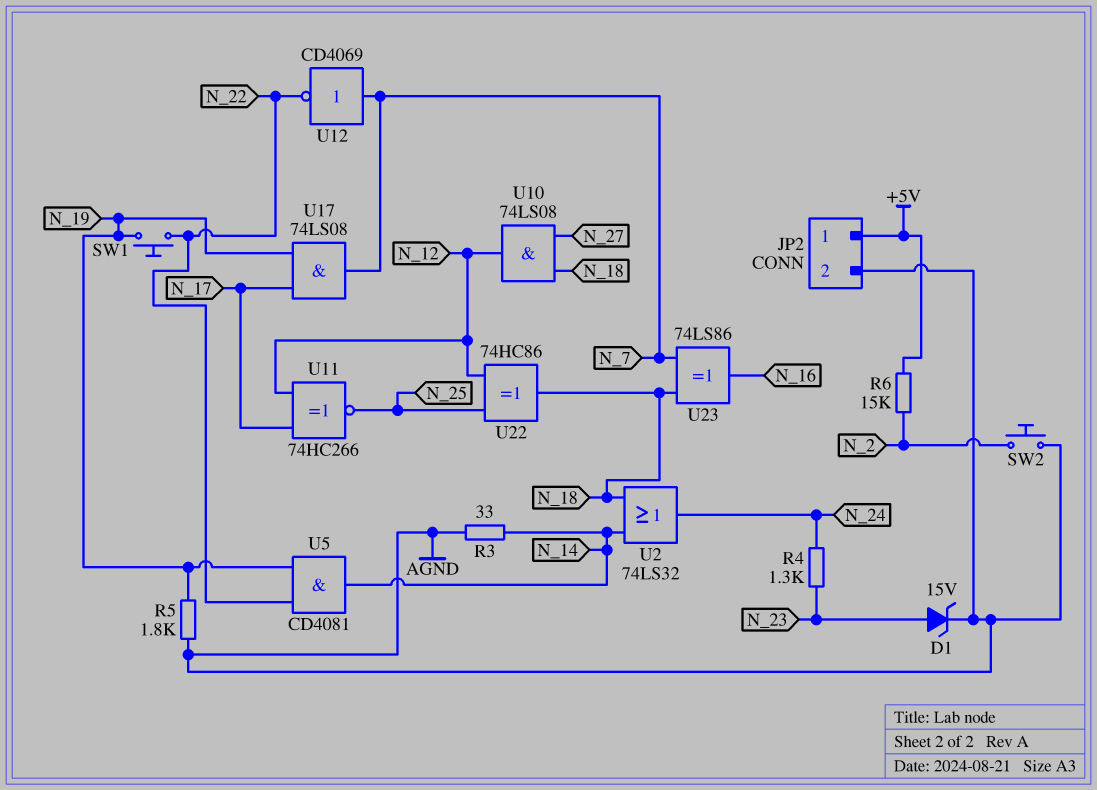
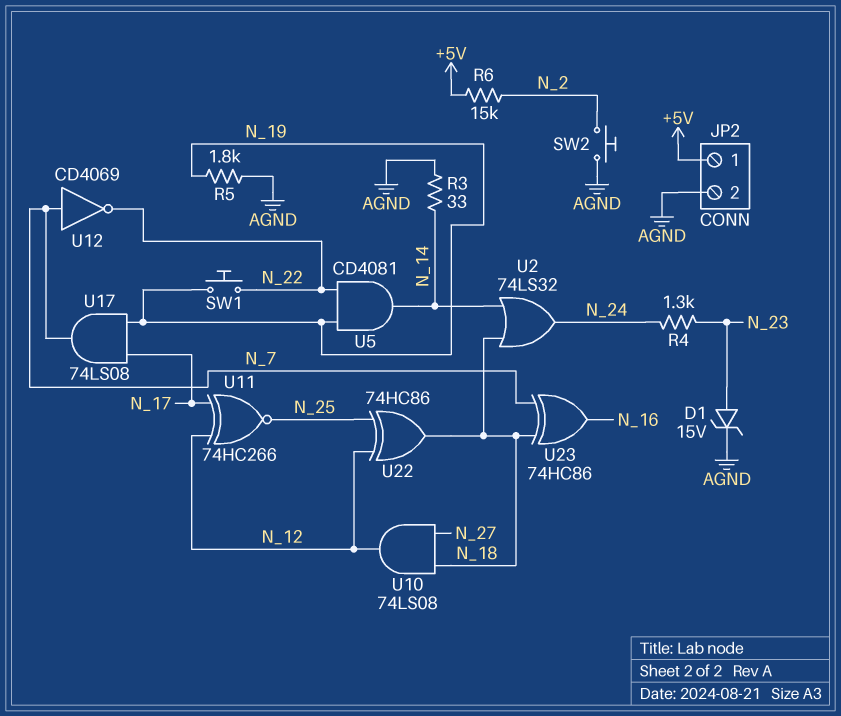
U23: XOR 74LS86 (in N_7, in N_18, out N_16) -> XOR 74HC86 (in N_7, in N_18, out N_16)

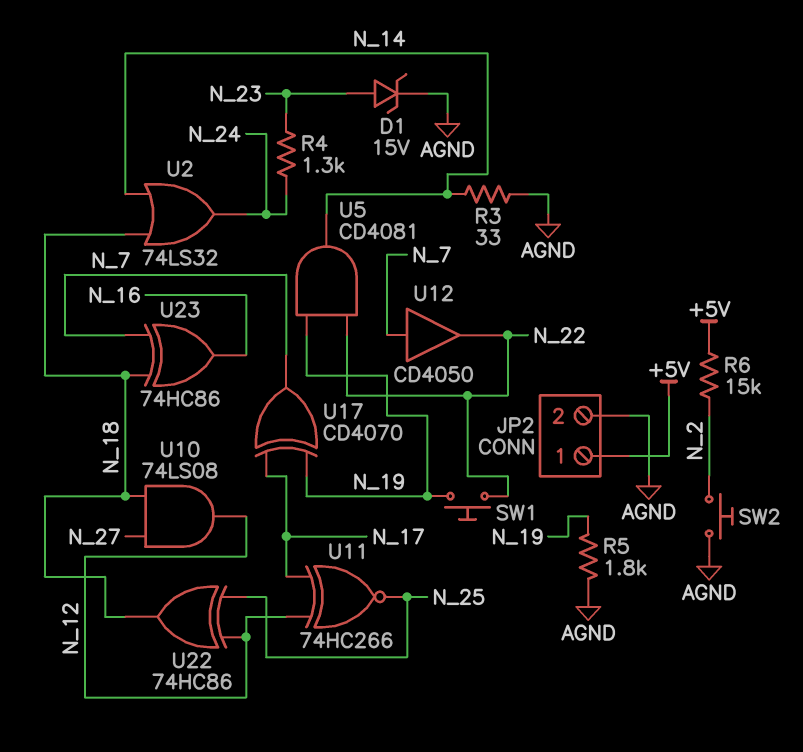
U12: NOT CD4069 (in N_7, out N_22) -> buffer CD4050 (in N_7, out N_22)
U17: AND 74LS08 (in N_17, in N_19, out N_7) -> XOR CD4070 (in N_17, in N_19, out N_7)

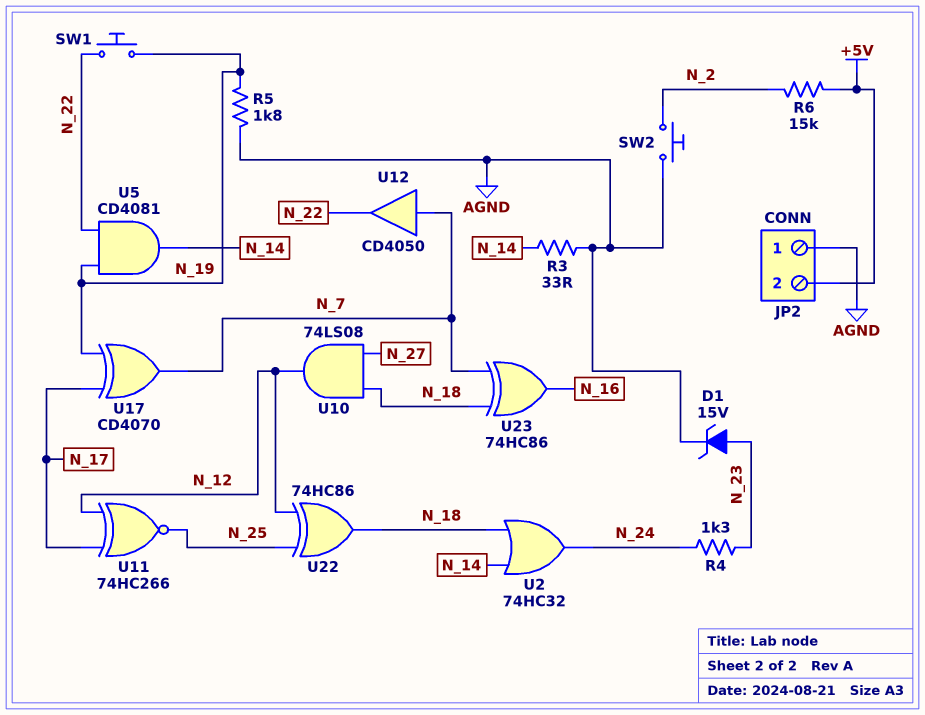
JP2 pin 1: +5V -> AGND
JP2 pin 2: AGND -> +5V
U2: OR 74LS32 (in N_14, in N_18, out N_24) -> OR 74HC32 (in N_14, in N_18, out N_24)

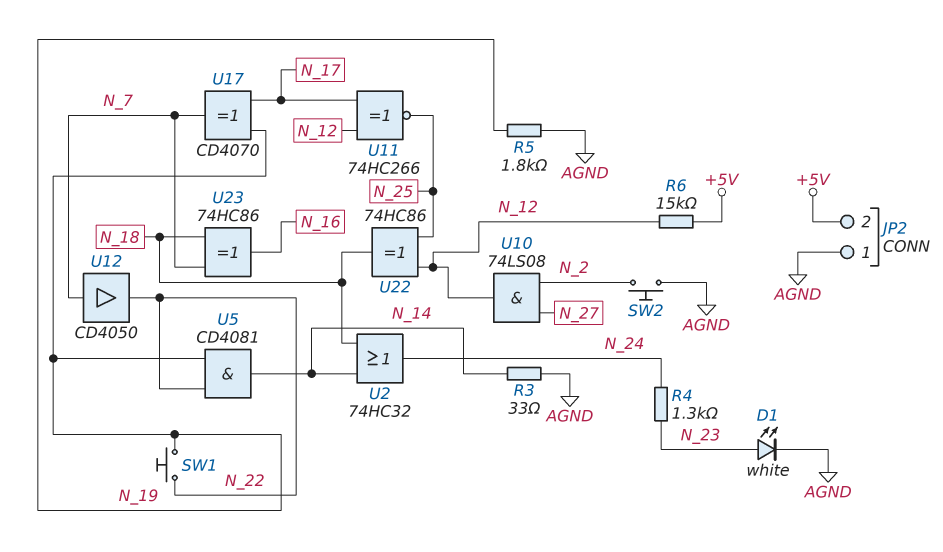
D1: zener 15V (A N_23, K AGND) -> LED white (A N_23, K AGND)
R6: 15k (+5V, N_2) -> 15k (+5V, N_12)
U10: AND 74LS08 (in N_18, in N_27, out N_12) -> AND 74LS08 (in N_2, in N_27, out N_12)

